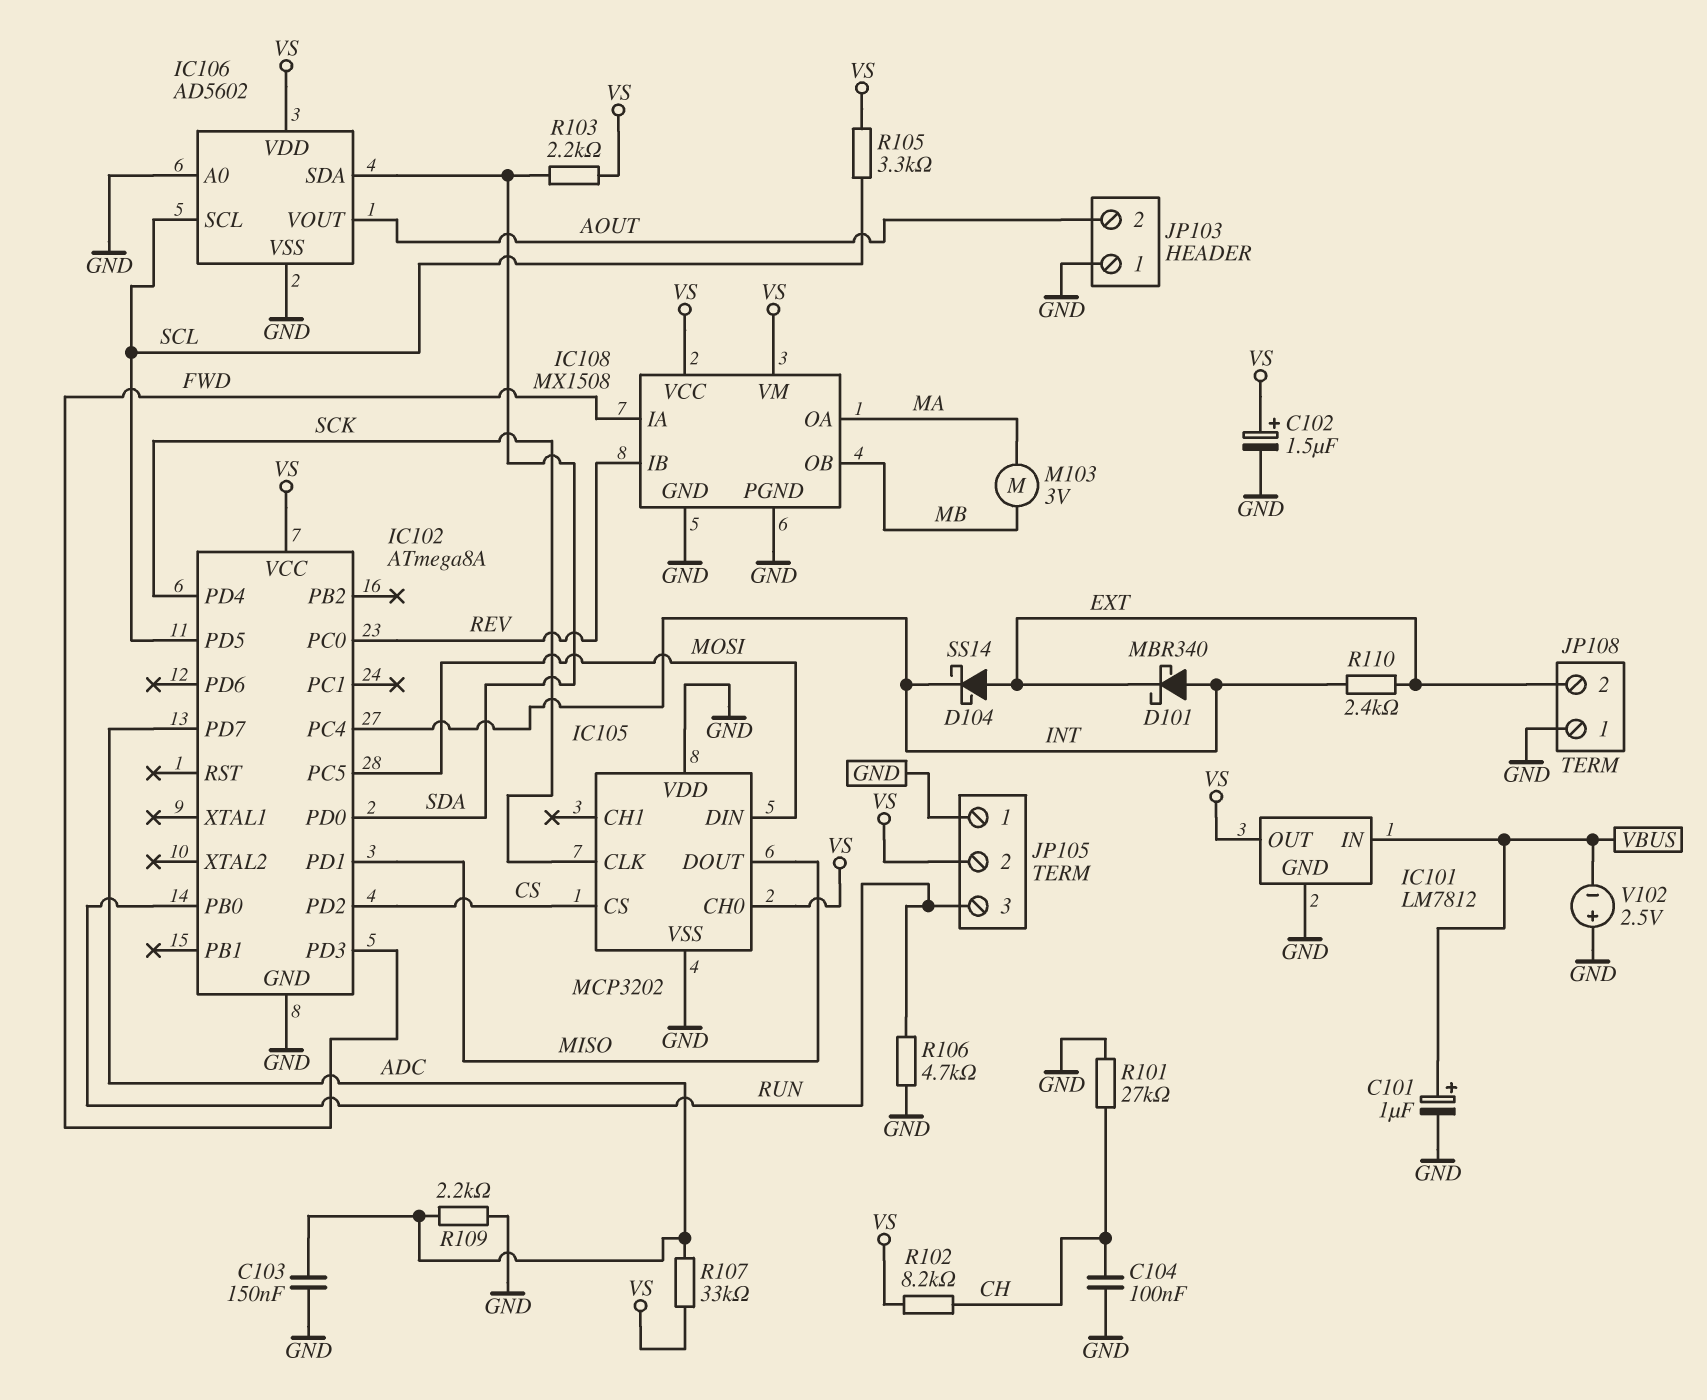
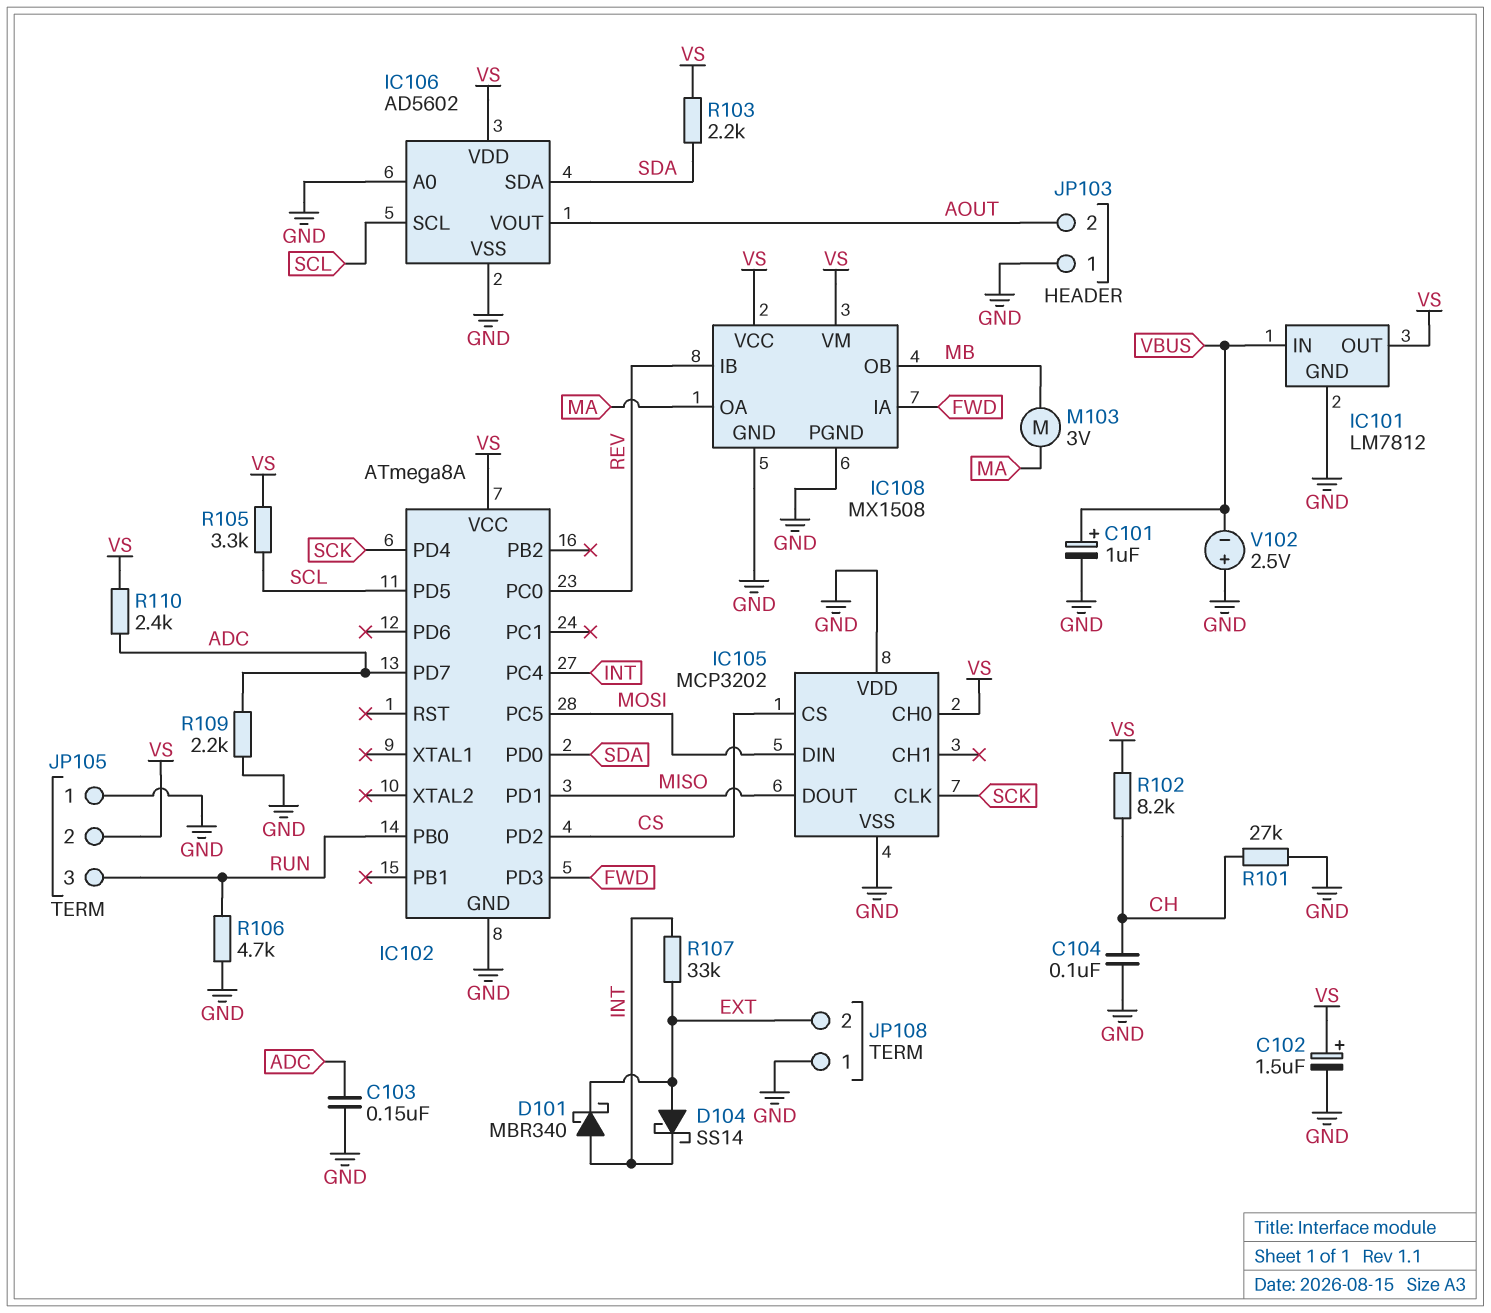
R107: 33k (ADC, VS) -> 33k (EXT, INT)
R110: 2.4k (EXT, INT) -> 2.4k (ADC, VS)

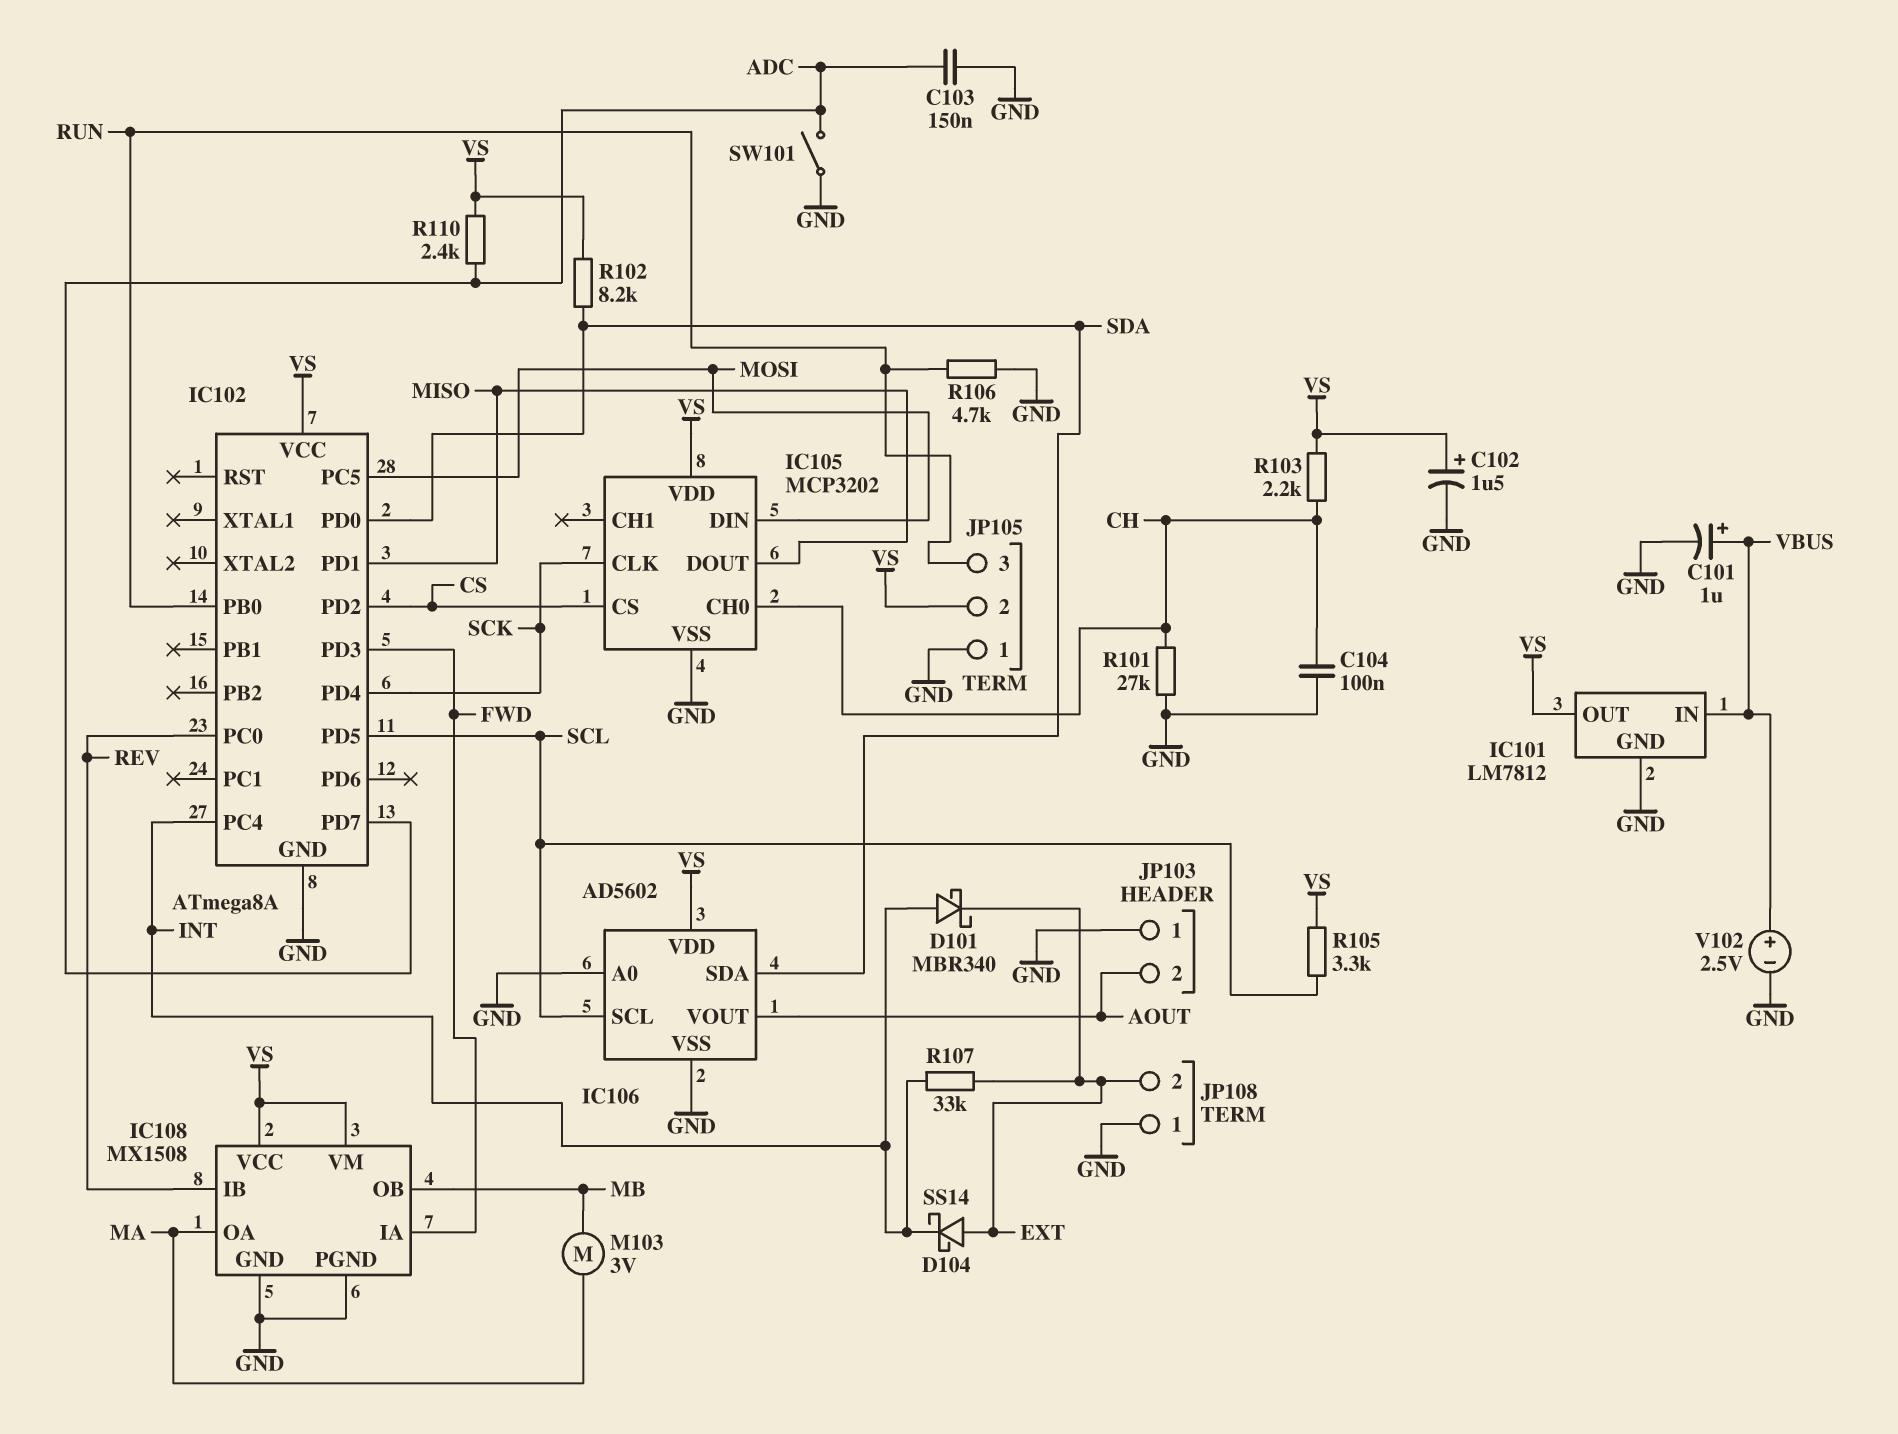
IC105 pin CH0: VS -> CH
IC105 pin VDD: GND -> VS
R102: 8.2k (CH, VS) -> 8.2k (SDA, VS)
R103: 2.2k (SDA, VS) -> 2.2k (CH, VS)
R109: 2.2k (ADC, GND) -> none
SW101: none -> switch (ADC, GND)
V102: 2.5V (plus GND, minus VBUS) -> 2.5V (plus VBUS, minus GND)

